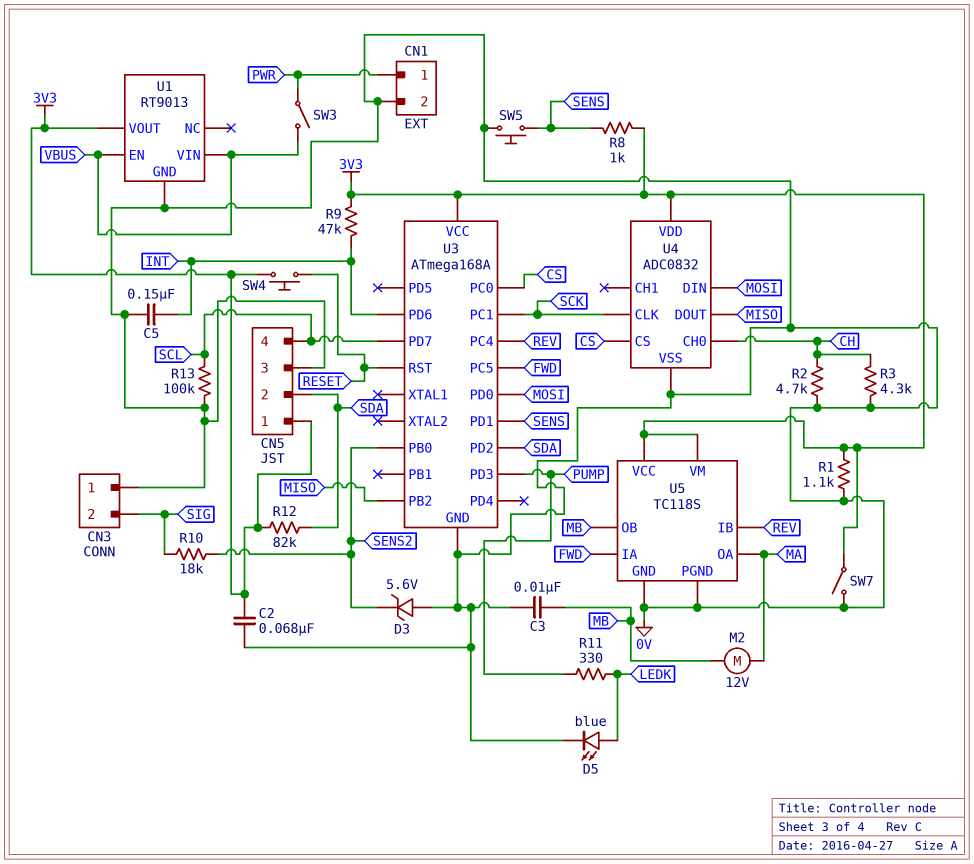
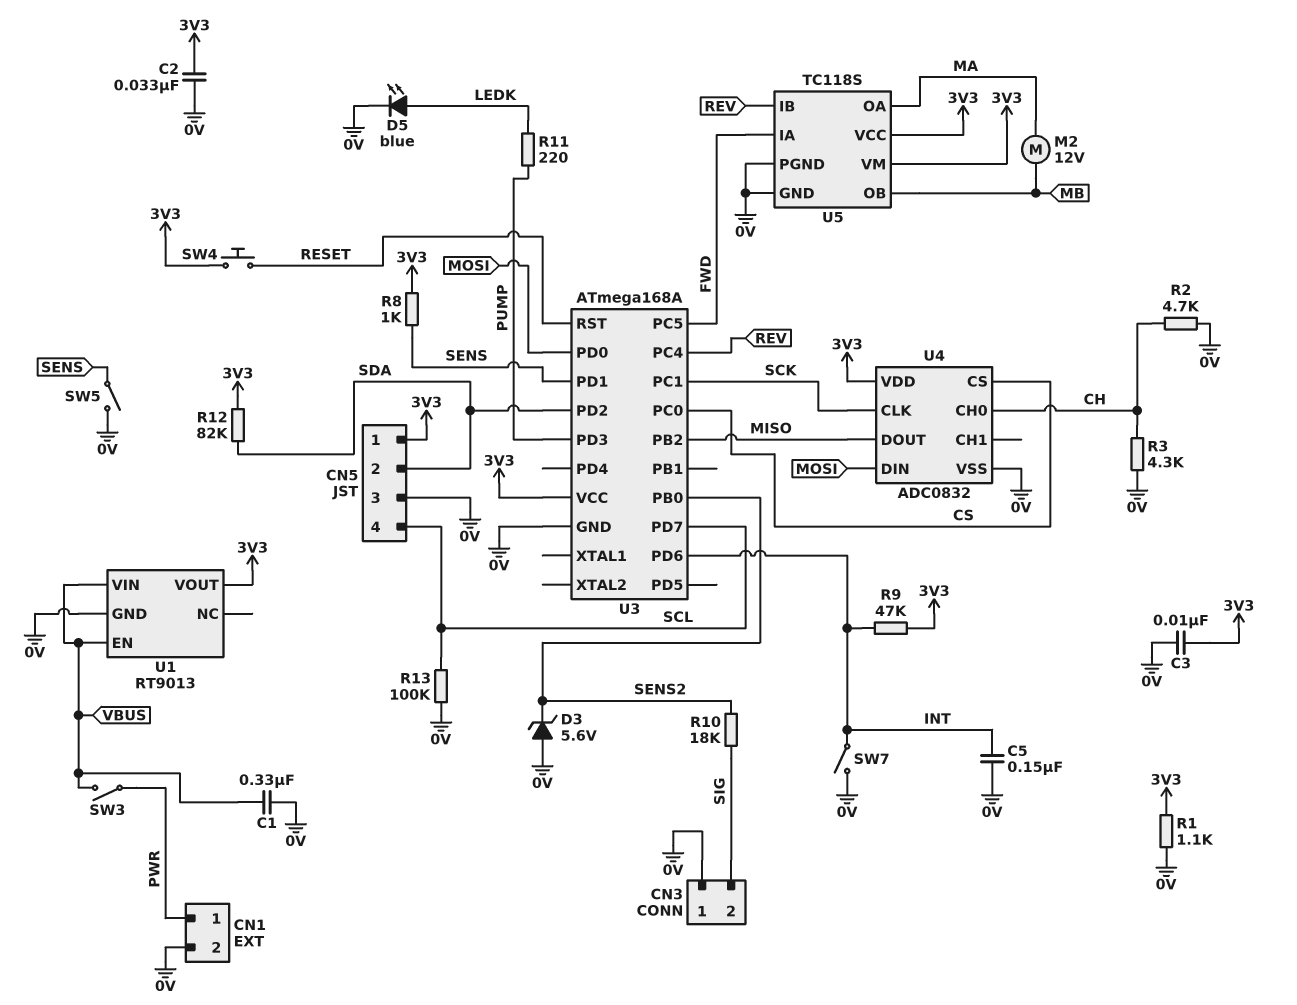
C1: none -> 330nF (0V, VBUS)
C2: 68nF (0V, 3V3) -> 33nF (0V, 3V3)
C3: 10nF (0V, MB) -> 10nF (0V, 3V3)
R11: 330 (LEDK, PUMP) -> 220 (LEDK, PUMP)
SW5: button (0V, SENS) -> switch (0V, SENS)
SW7: switch (0V, 3V3) -> switch (0V, INT)

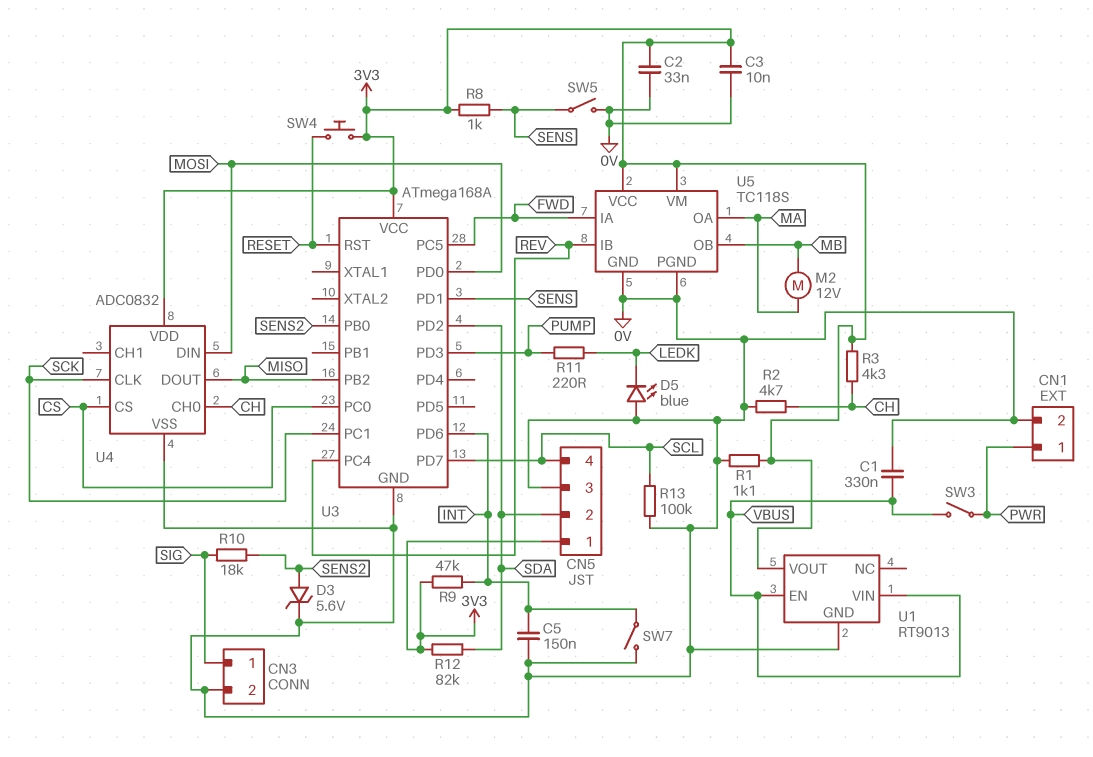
CN3 pin 1: 0V -> SIG
CN3 pin 2: SIG -> 0V
D3: zener 5.6V (A 0V, K SENS2) -> zener 5.6V (A SENS2, K 0V)
D5: LED blue (A LEDK, K 0V) -> LED blue (A 0V, K LEDK)
R3: 4.3k (0V, CH) -> 4.3k (3V3, CH)

